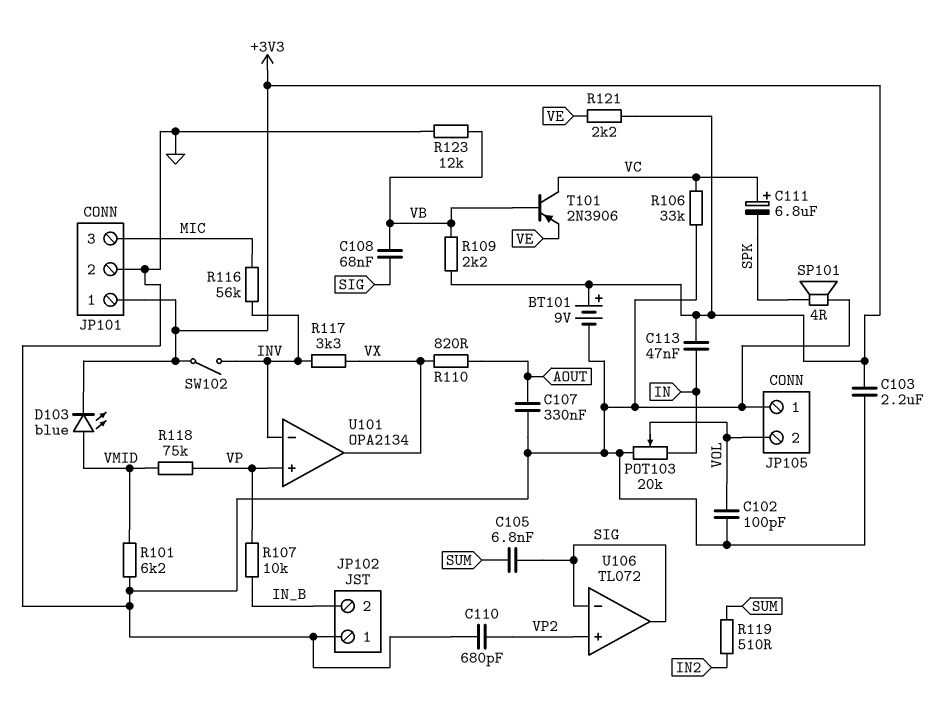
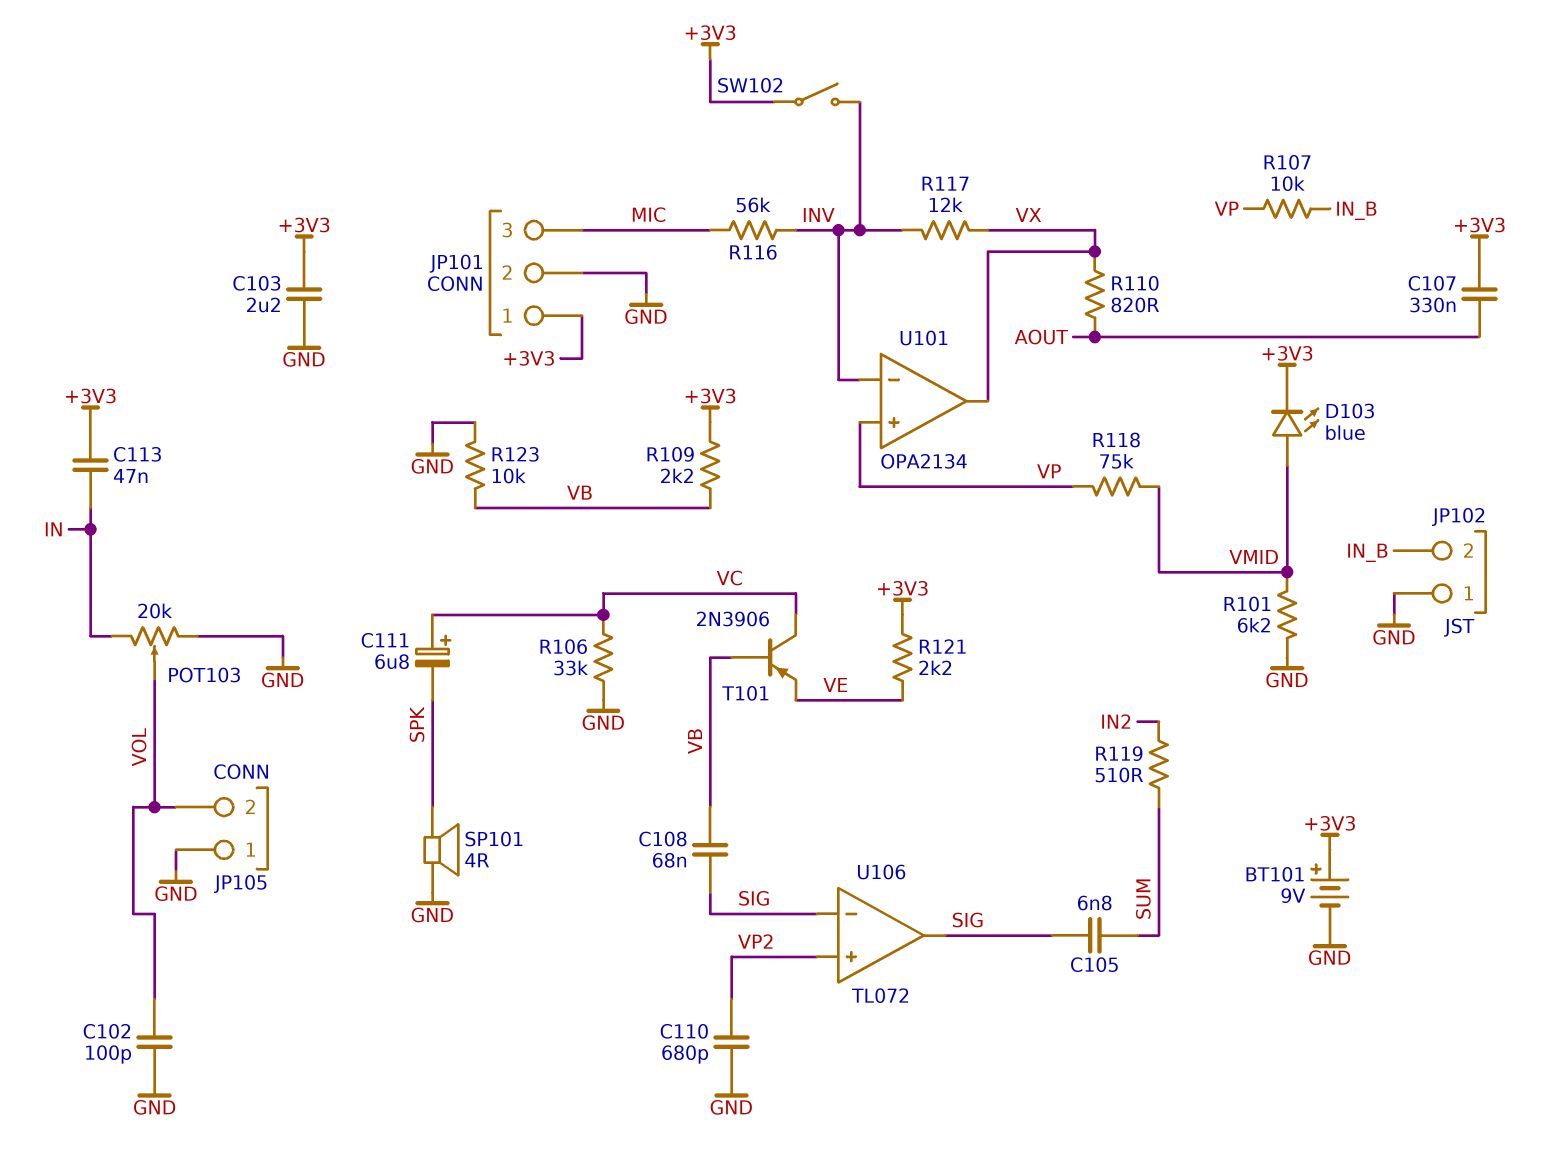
C107: 330nF (AOUT, GND) -> 330nF (+3V3, AOUT)
R117: 3.3k (INV, VX) -> 12k (INV, VX)
R123: 12k (GND, VB) -> 10k (GND, VB)

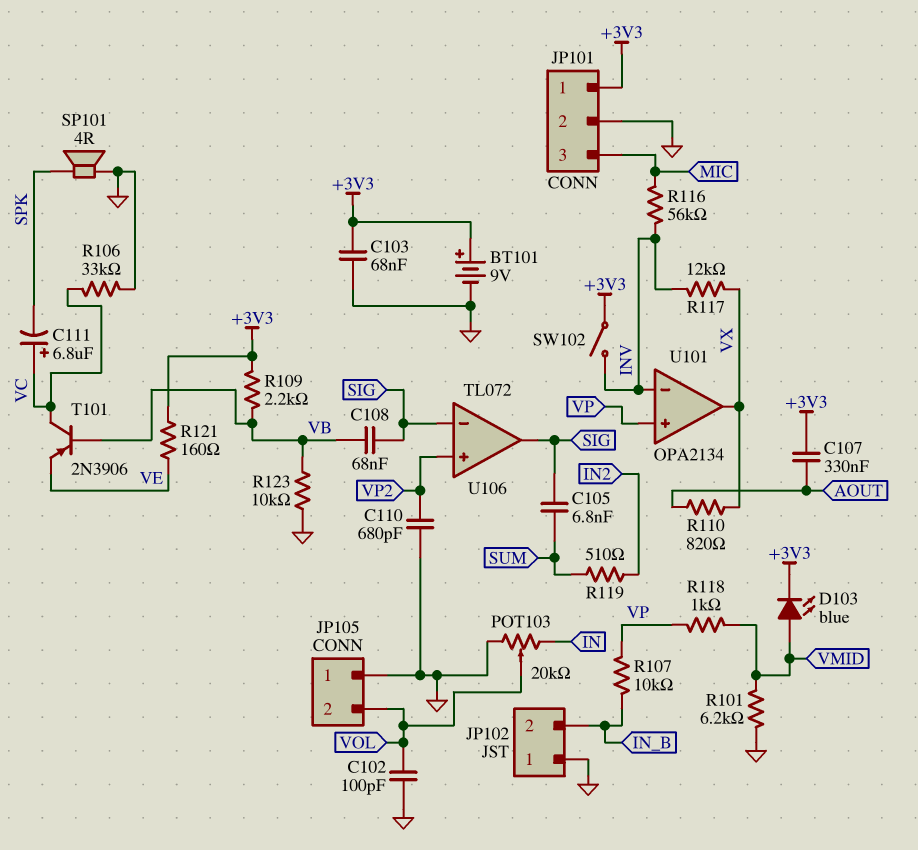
C103: 2.2uF (+3V3, GND) -> 68nF (+3V3, GND)
C113: 47nF (+3V3, IN) -> none
R118: 75k (VMID, VP) -> 1k (VMID, VP)
R121: 2.2k (+3V3, VE) -> 160 (+3V3, VE)

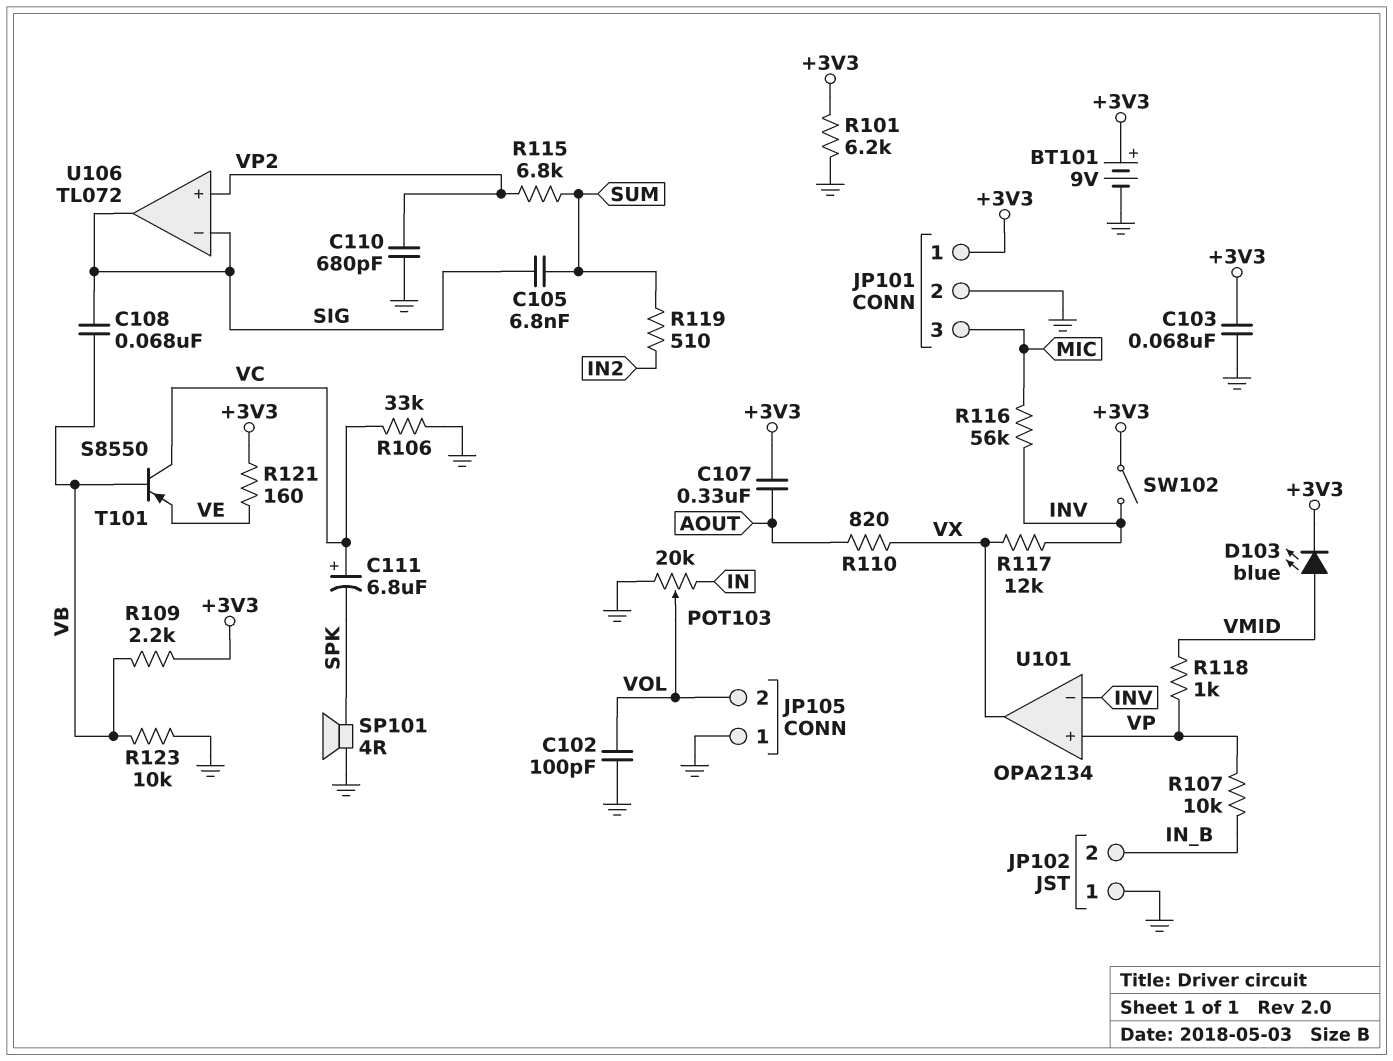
R101: 6.2k (GND, VMID) -> 6.2k (+3V3, GND)
R115: none -> 6.8k (SUM, VP2)
T101: PNP 2N3906 (B VB, C VC, E VE) -> PNP S8550 (B VB, C VC, E VE)

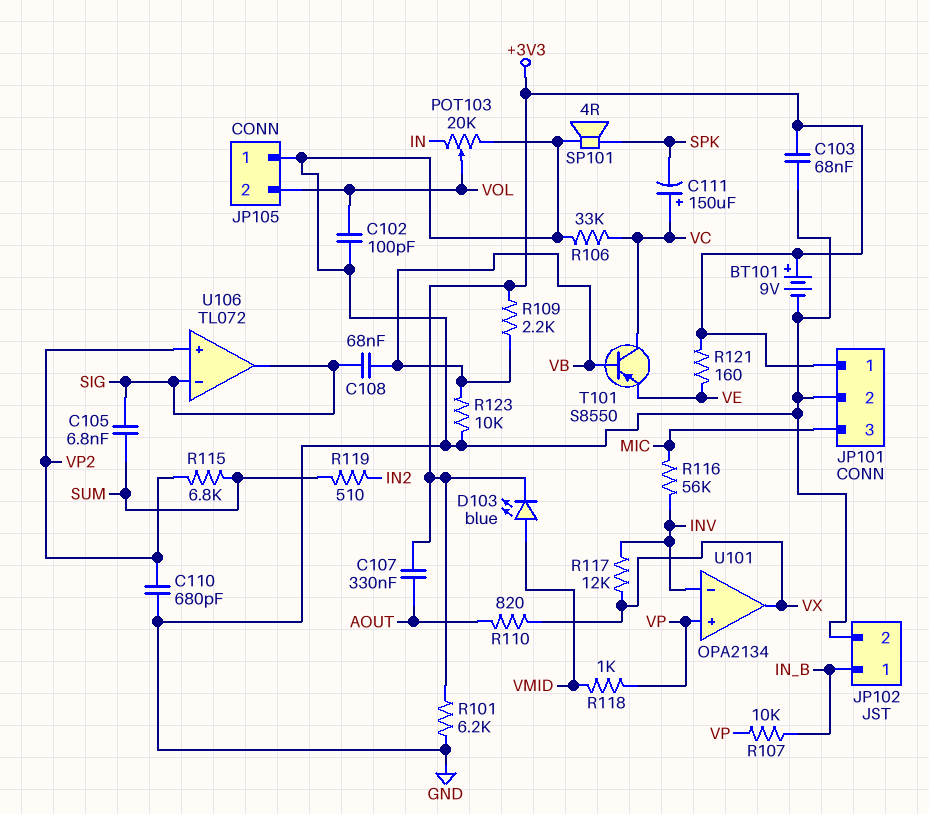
C111: 6.8uF (plus VC, minus SPK) -> 150uF (plus VC, minus SPK)
JP102 pin 1: GND -> IN_B
JP102 pin 2: IN_B -> GND
SW102: switch (+3V3, INV) -> none

